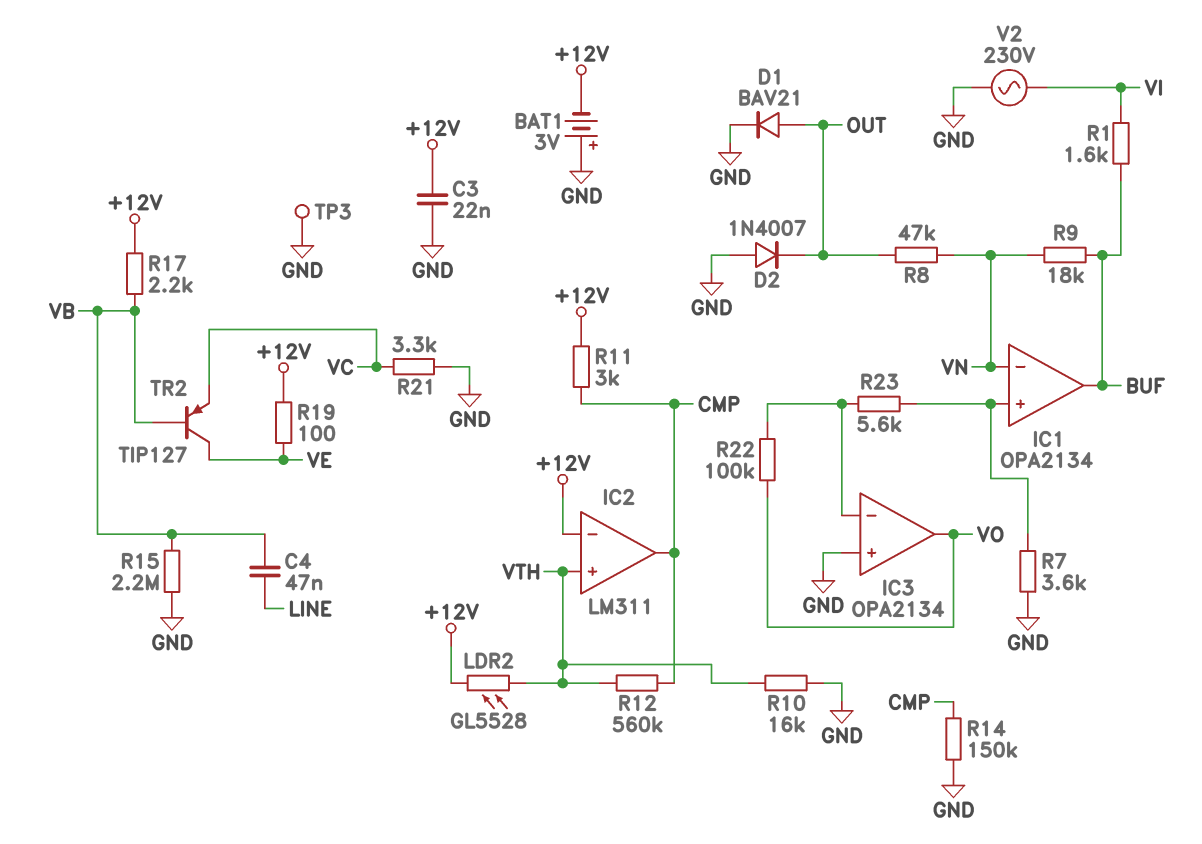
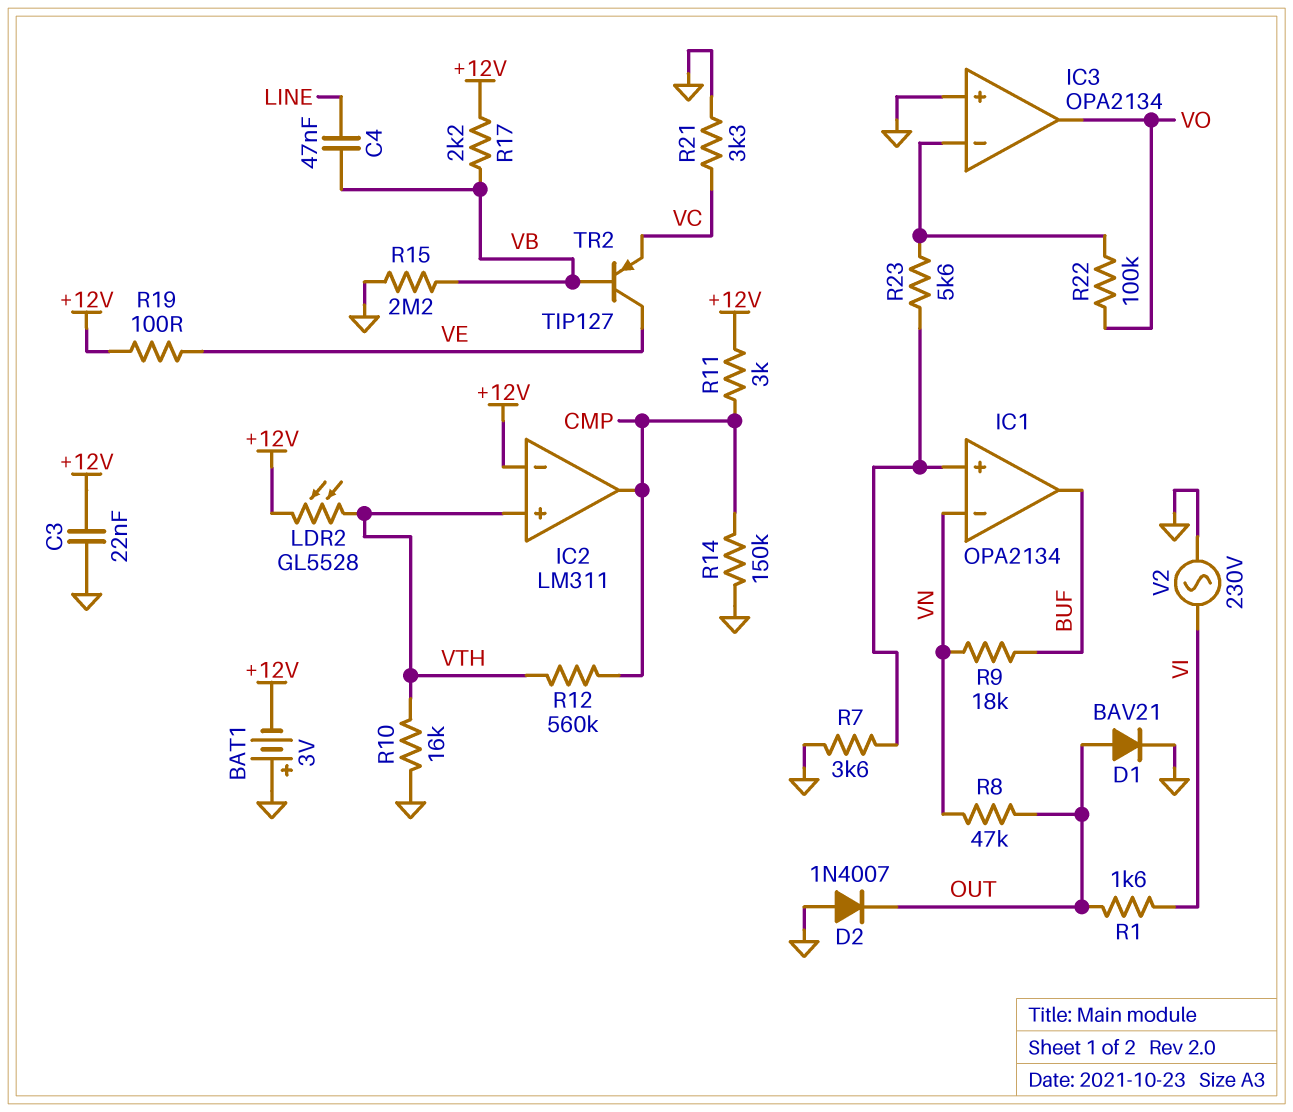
R1: 1.6k (BUF, VI) -> 1.6k (OUT, VI)
TP3: test point (GND) -> none

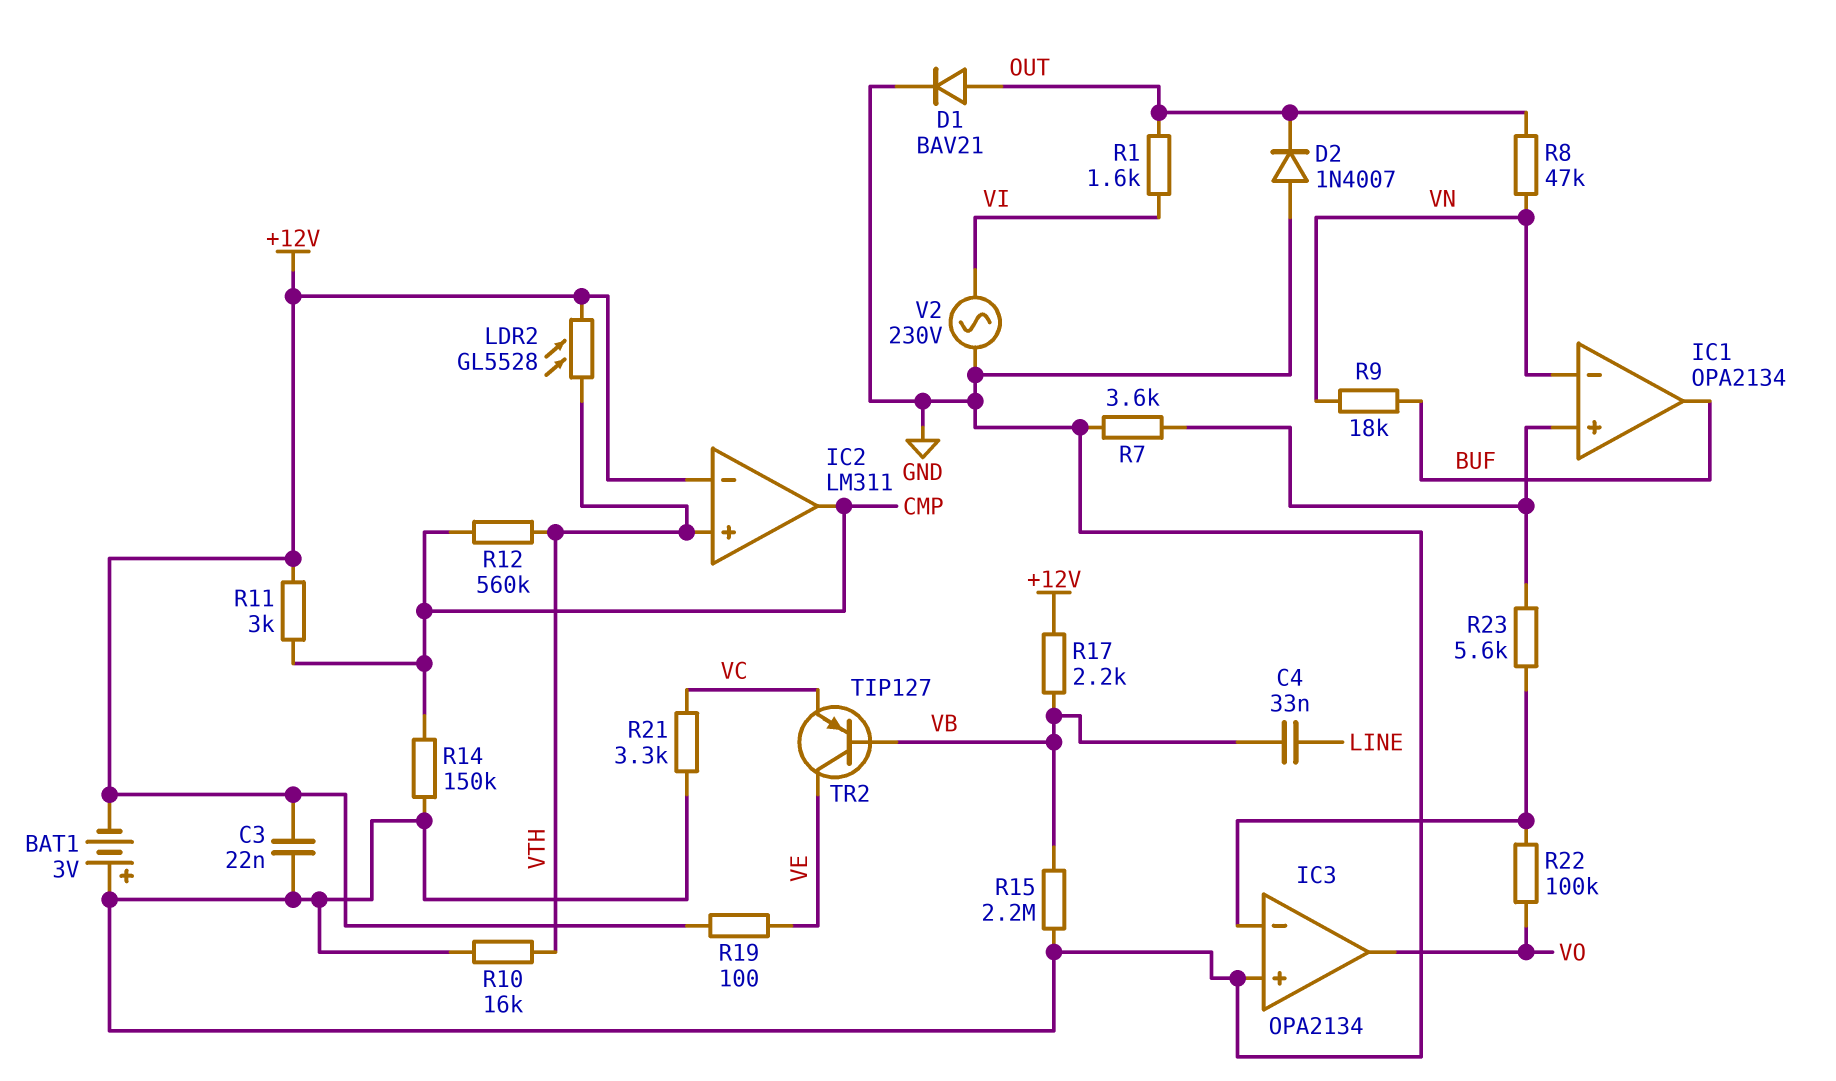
C4: 47nF (LINE, VB) -> 33nF (LINE, VB)

